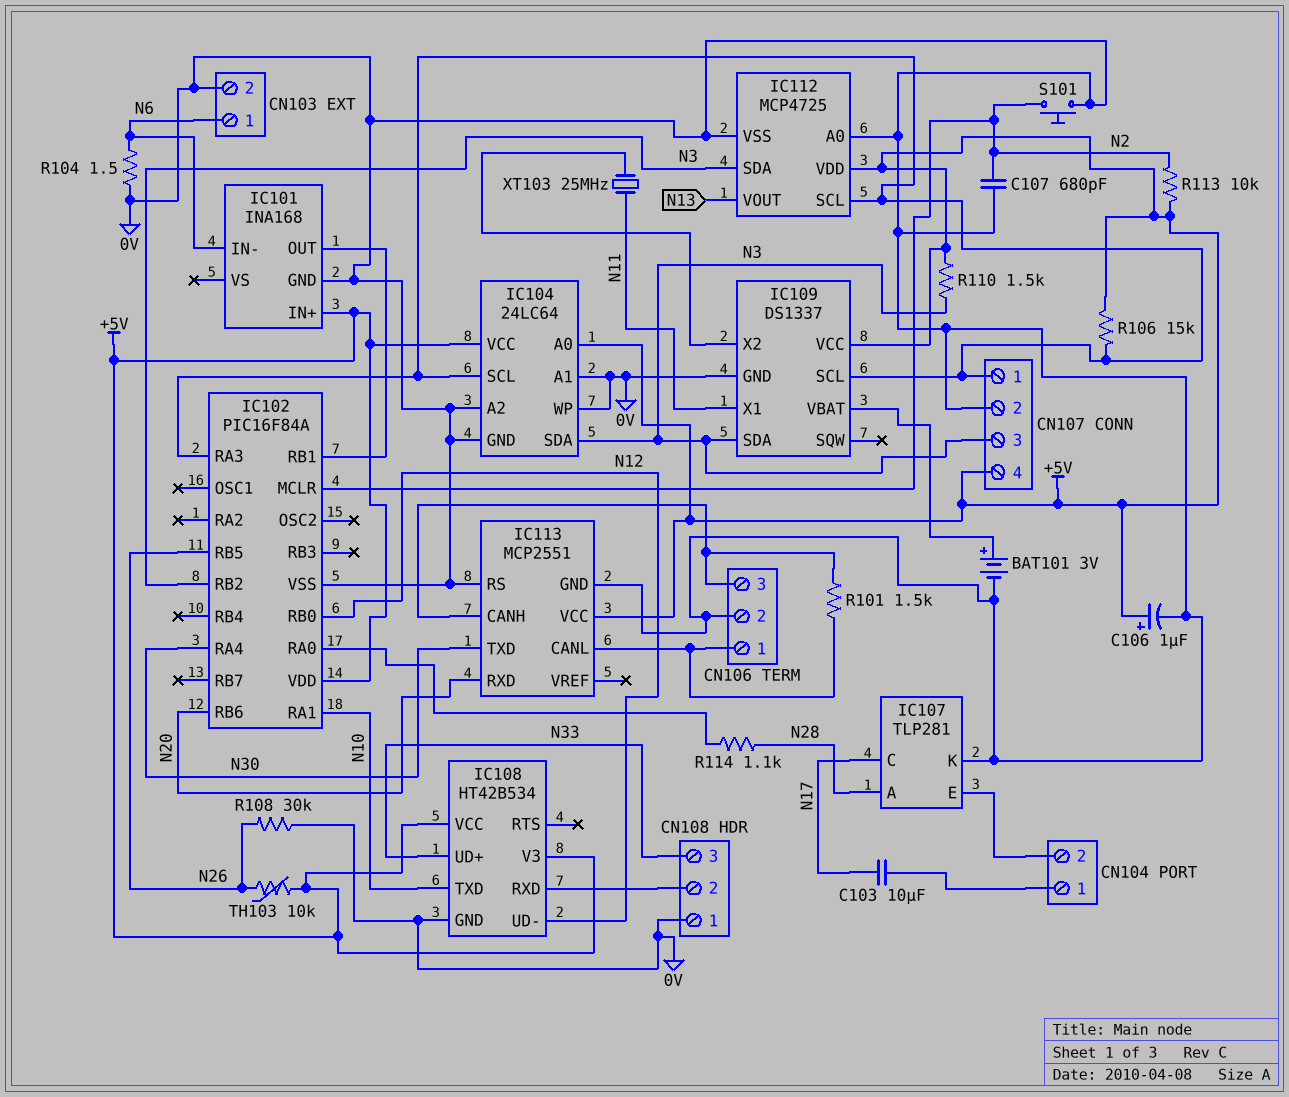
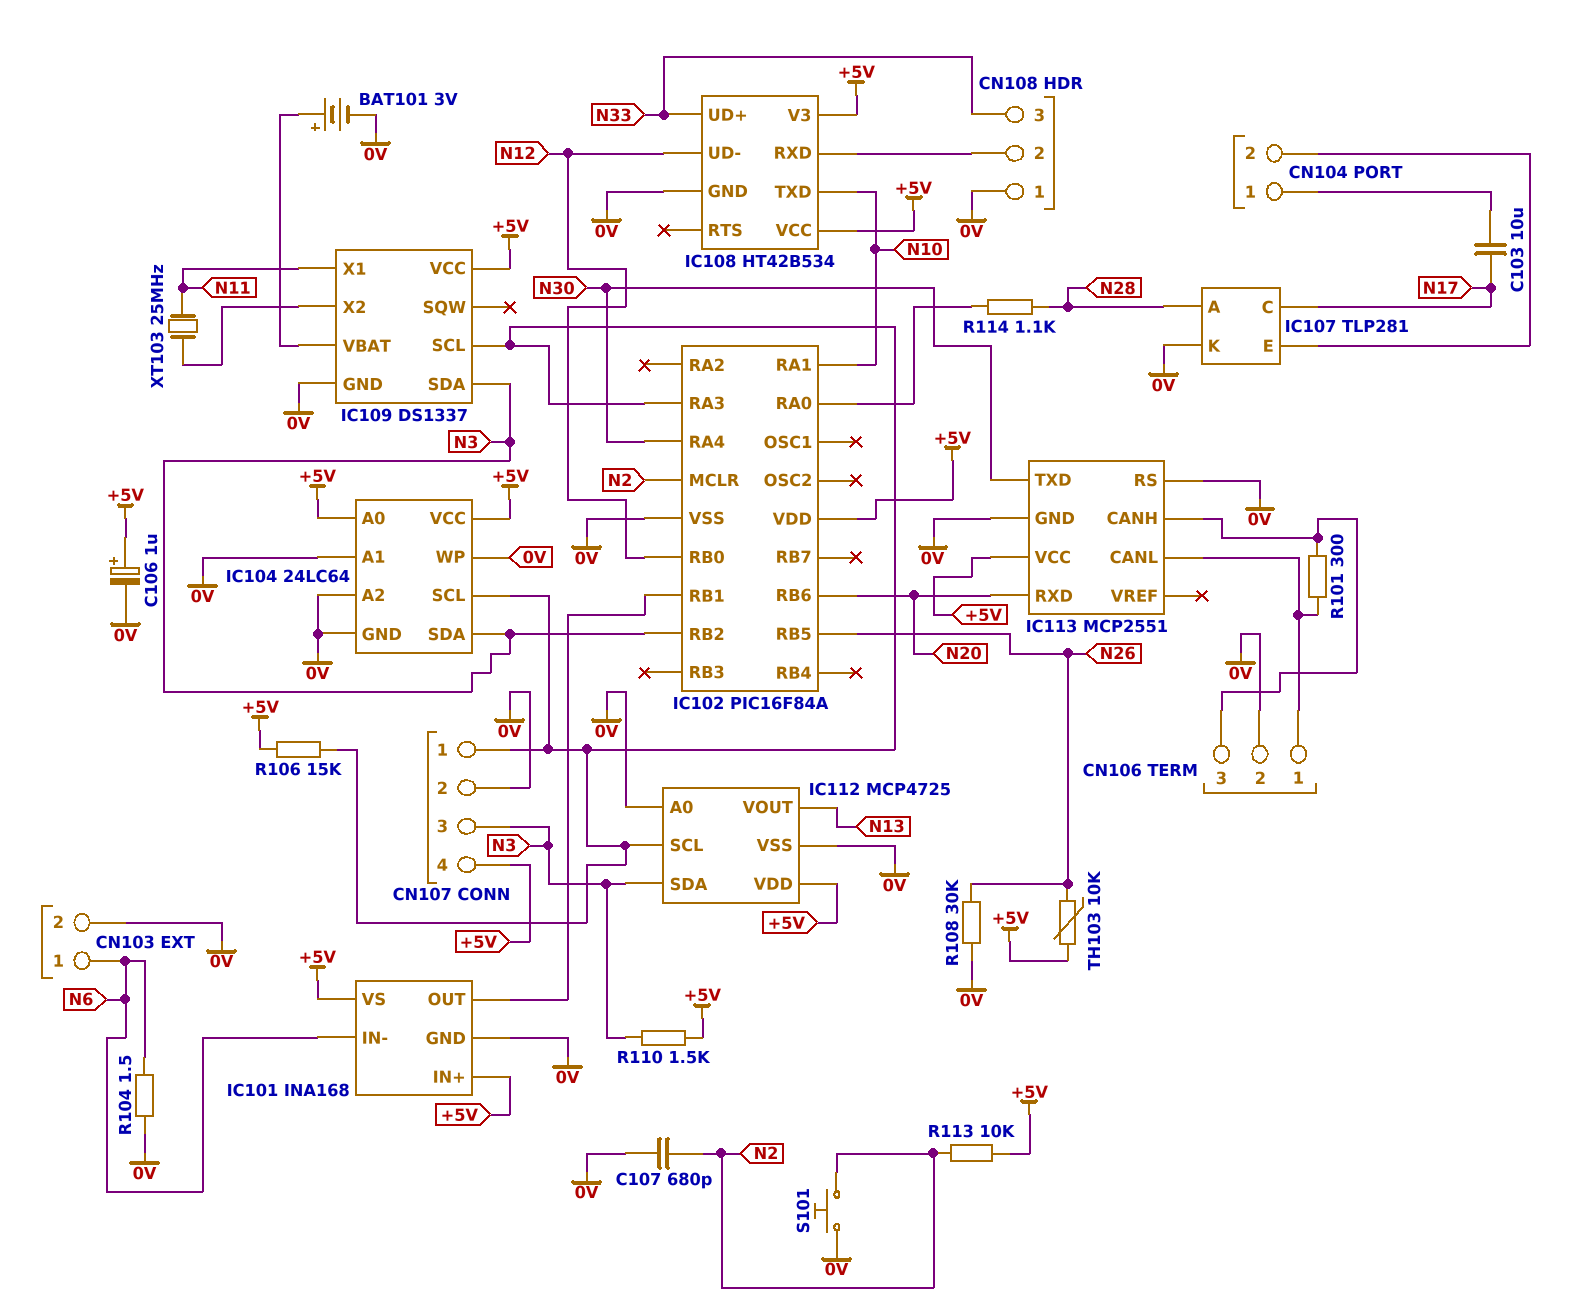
IC101 pin VS: none -> +5V
R101: 1.5k (CN106/1, CN106/3) -> 300 (CN106/1, CN106/3)

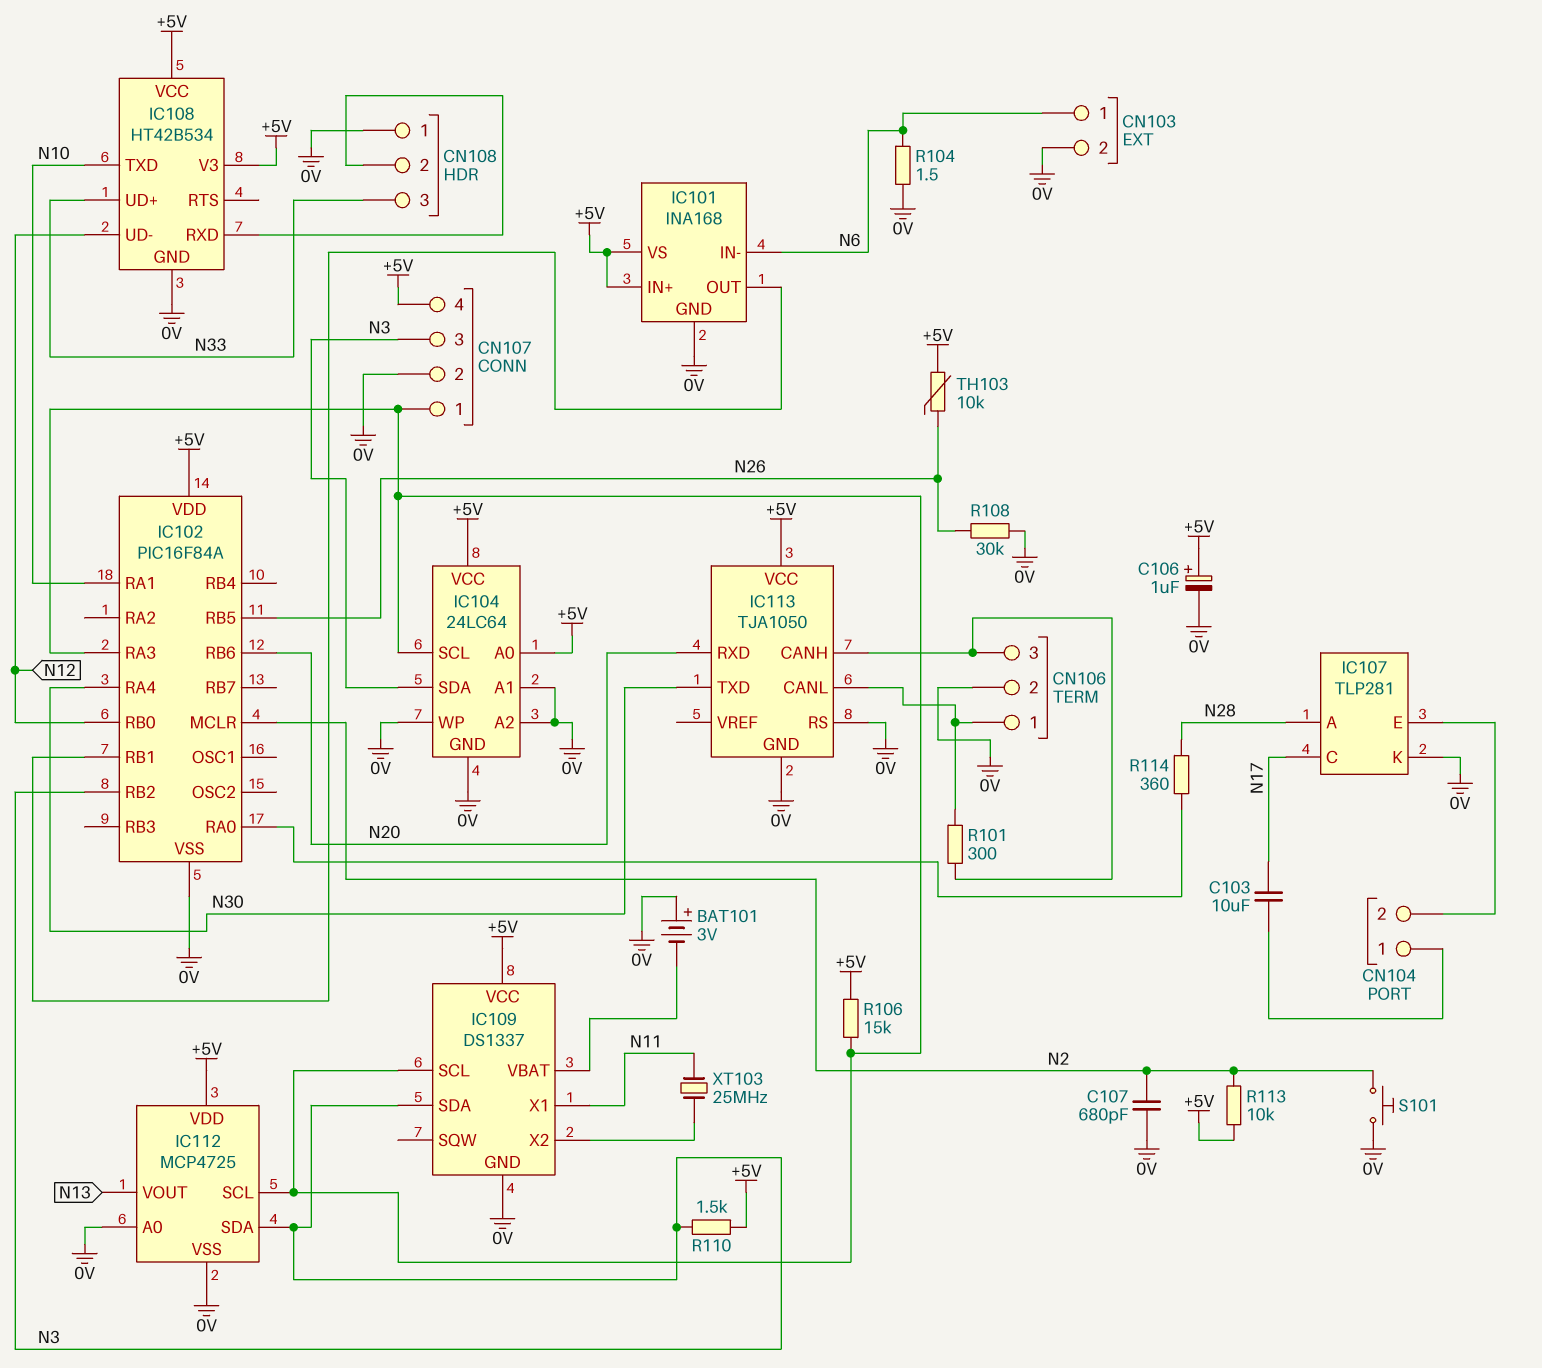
BAT101: 3V (plus IC109/VBAT, minus 0V) -> 3V (plus 0V, minus IC109/VBAT)
IC113: MCP2551 -> TJA1050
R114: 1.1k (IC102/RA0, N28) -> 360 (IC102/RA0, N28)

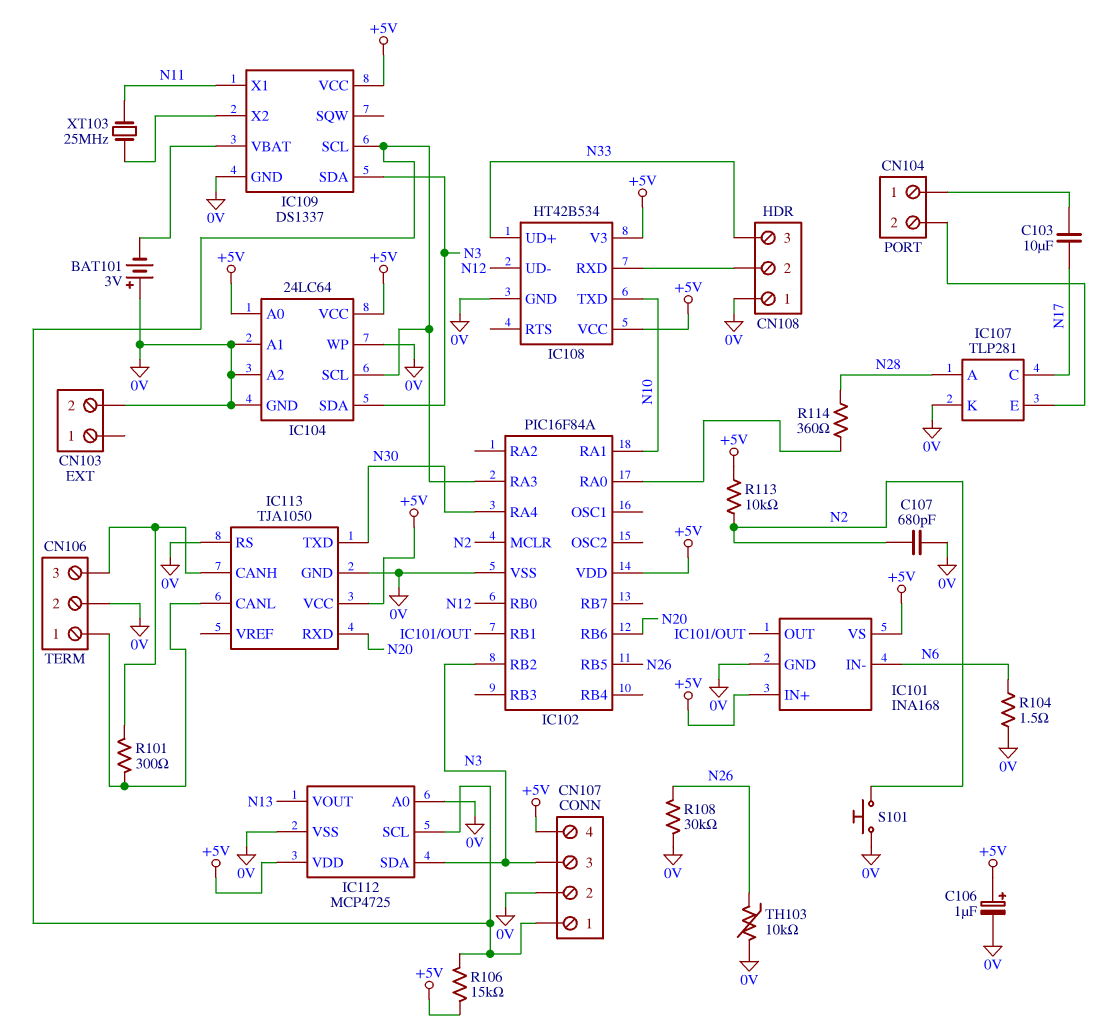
CN103 pin 1: N6 -> none
R110: 1.5k (+5V, N3) -> none
TH103: 10k (+5V, N26) -> 10k (0V, N26)

